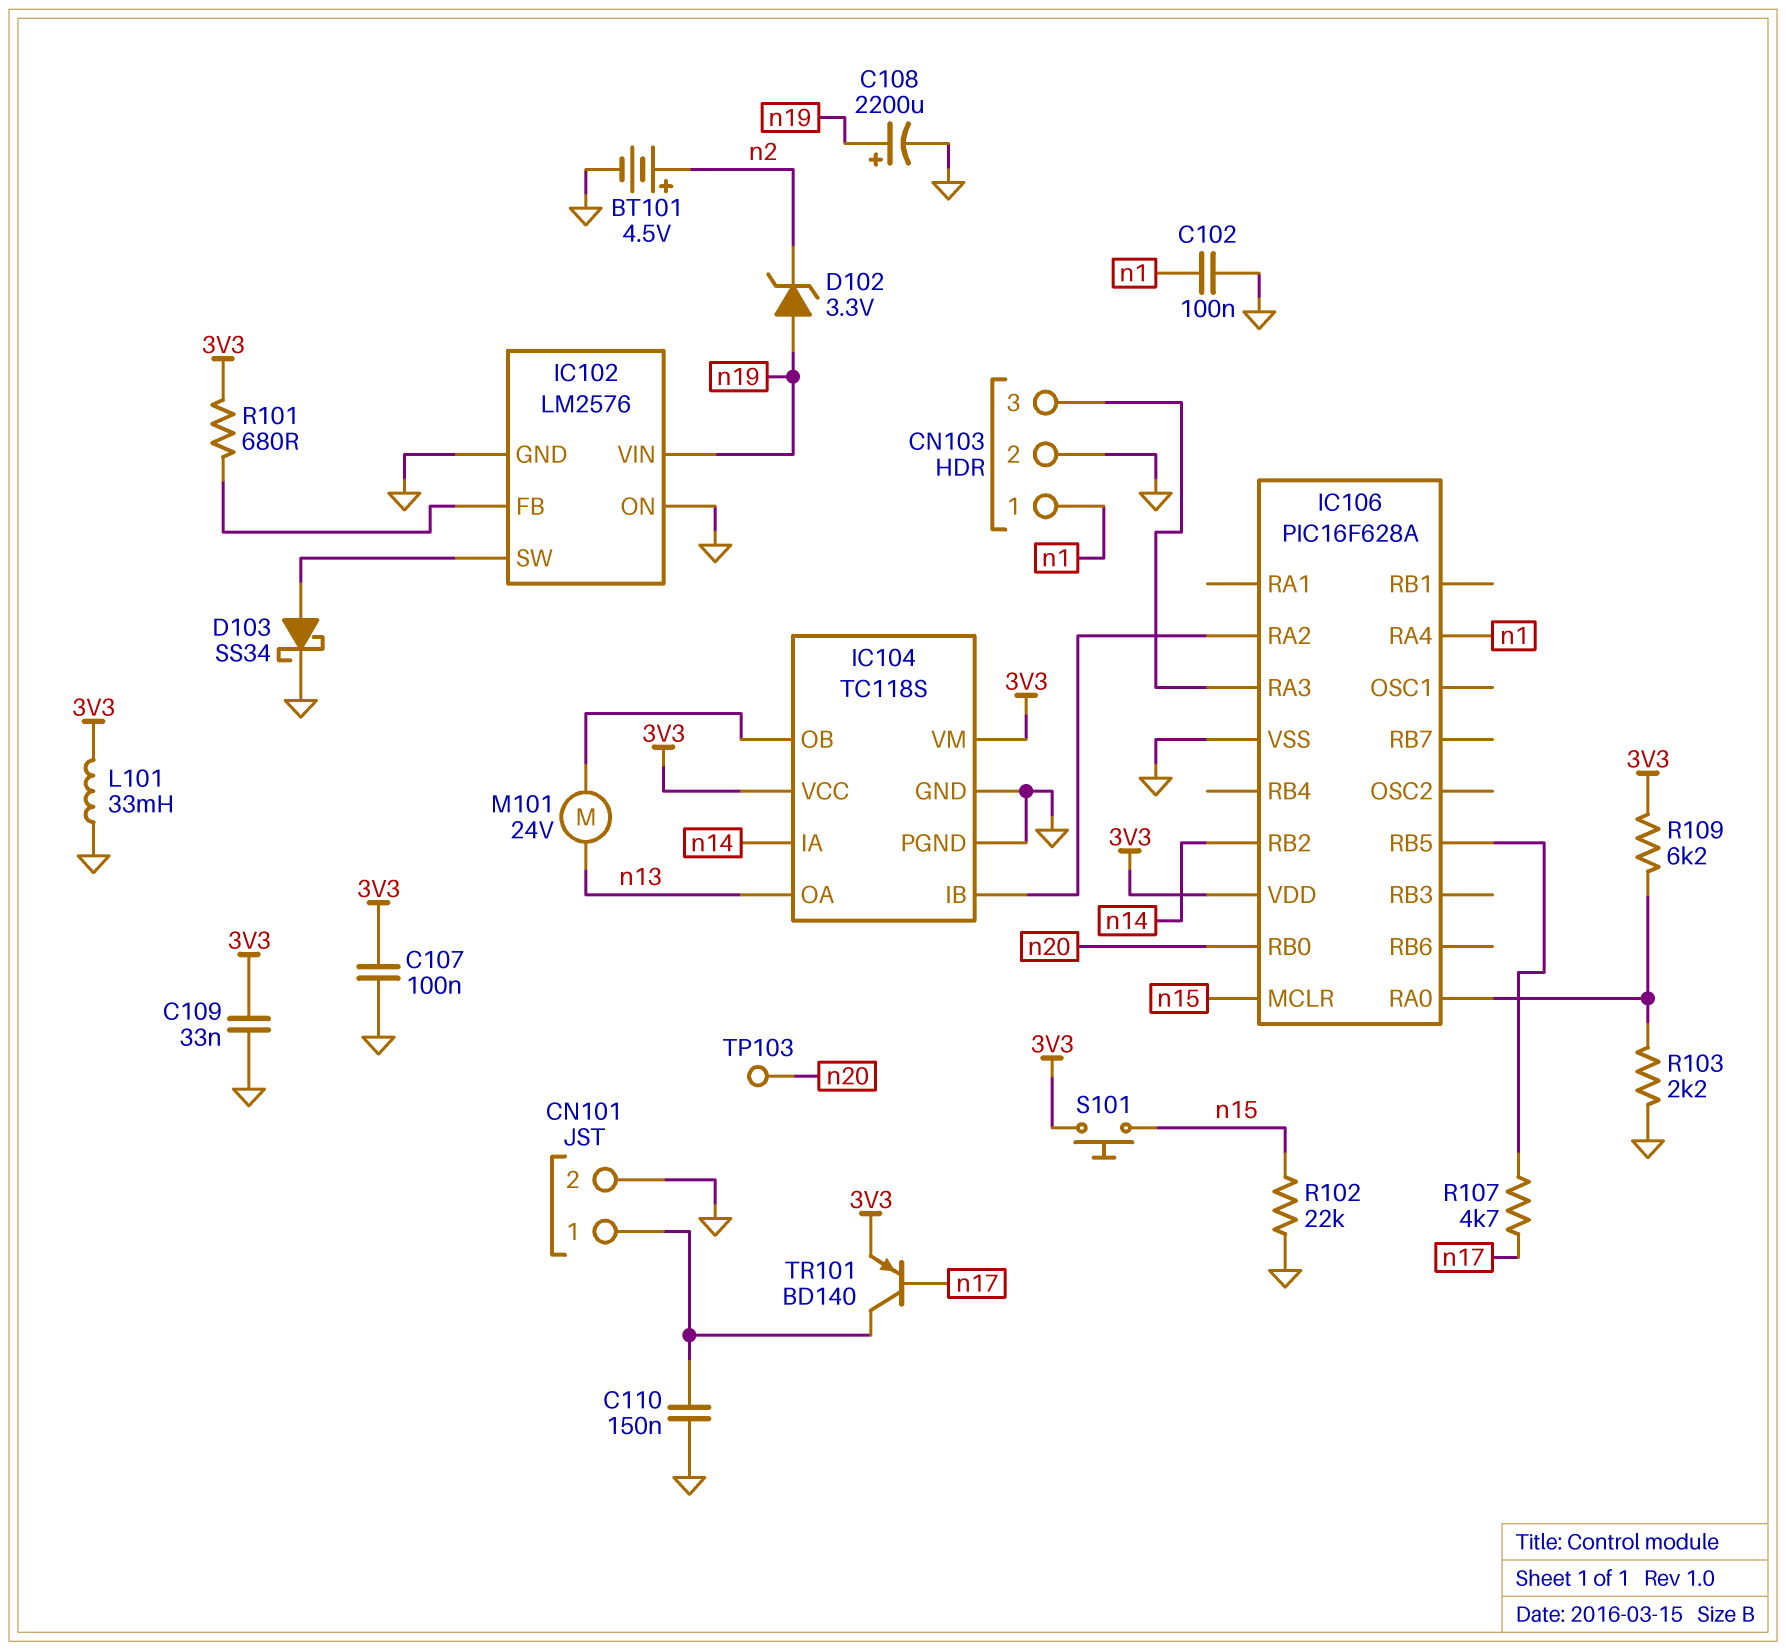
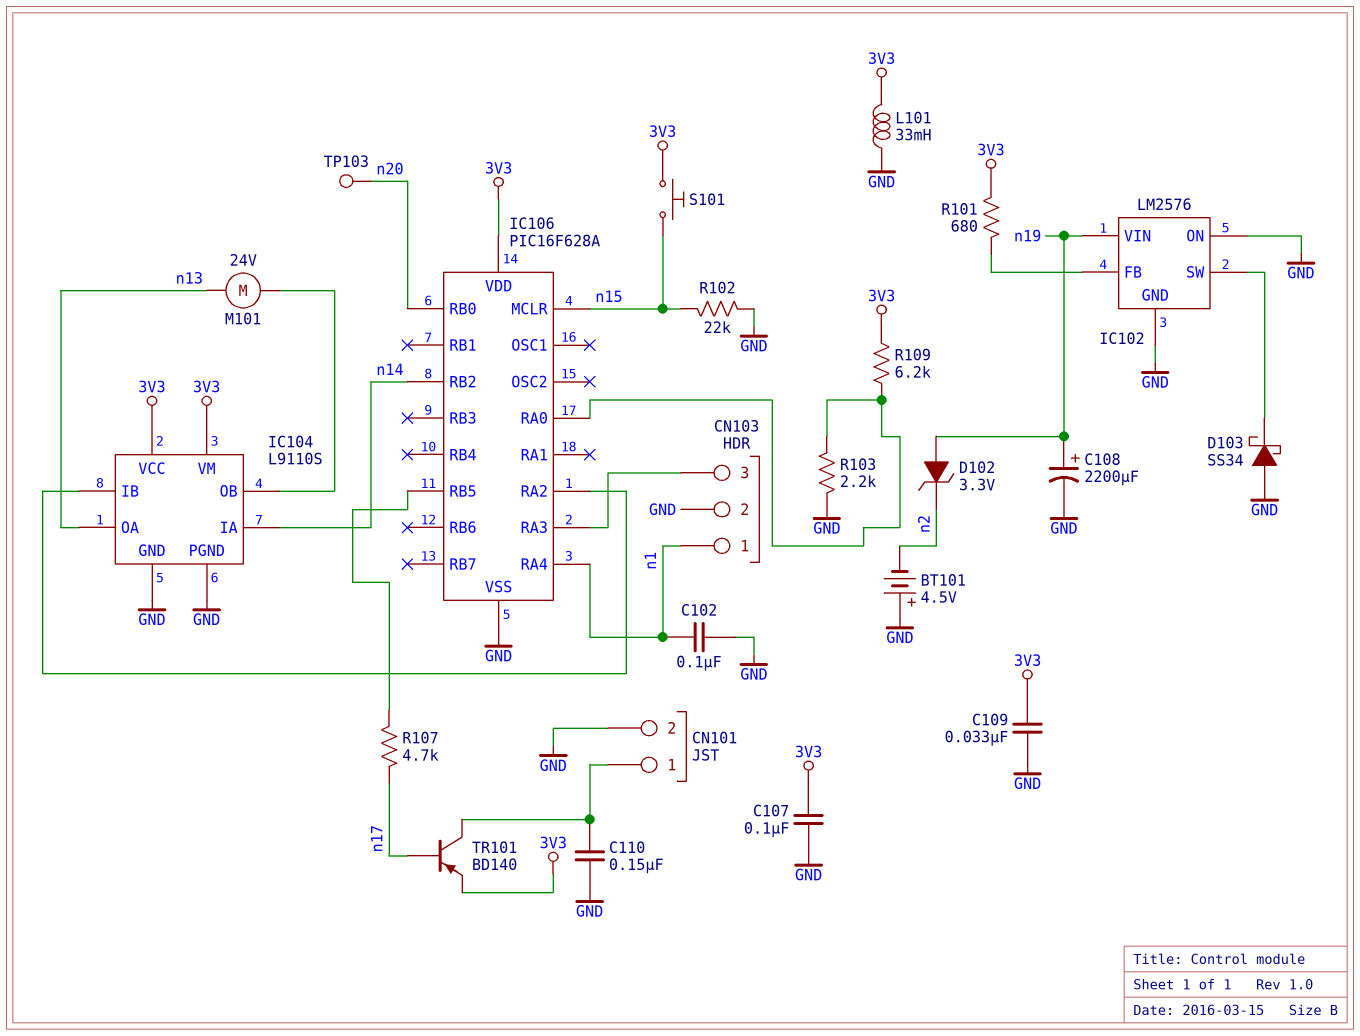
BT101: 4.5V (plus n2, minus GND) -> 4.5V (plus GND, minus n2)
D103: schottky SS34 (A IC102/SW, K GND) -> schottky SS34 (A GND, K IC102/SW)
IC104: TC118S -> L9110S

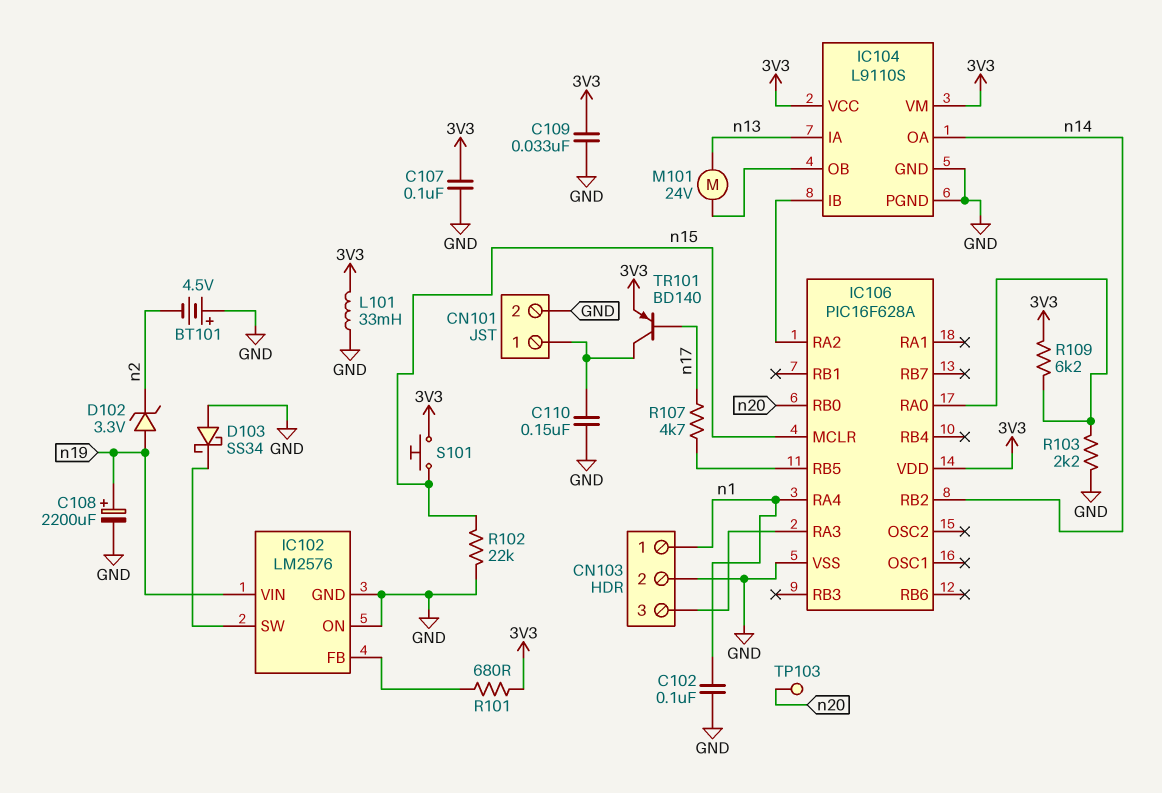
IC104 pin IA: n14 -> n13
IC104 pin OA: n13 -> n14

